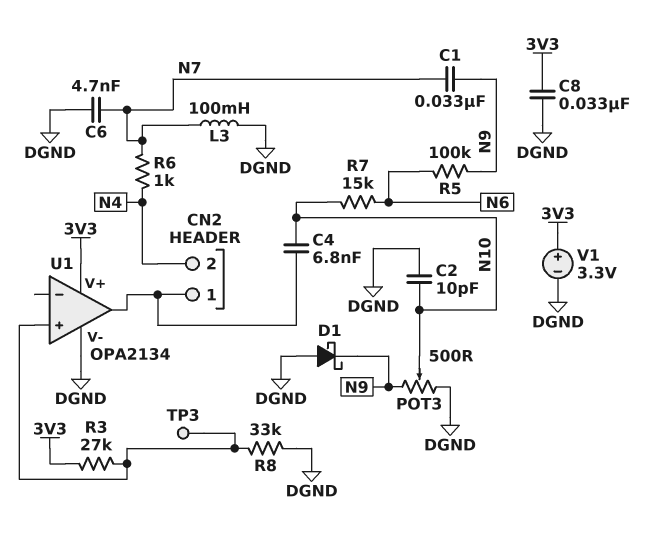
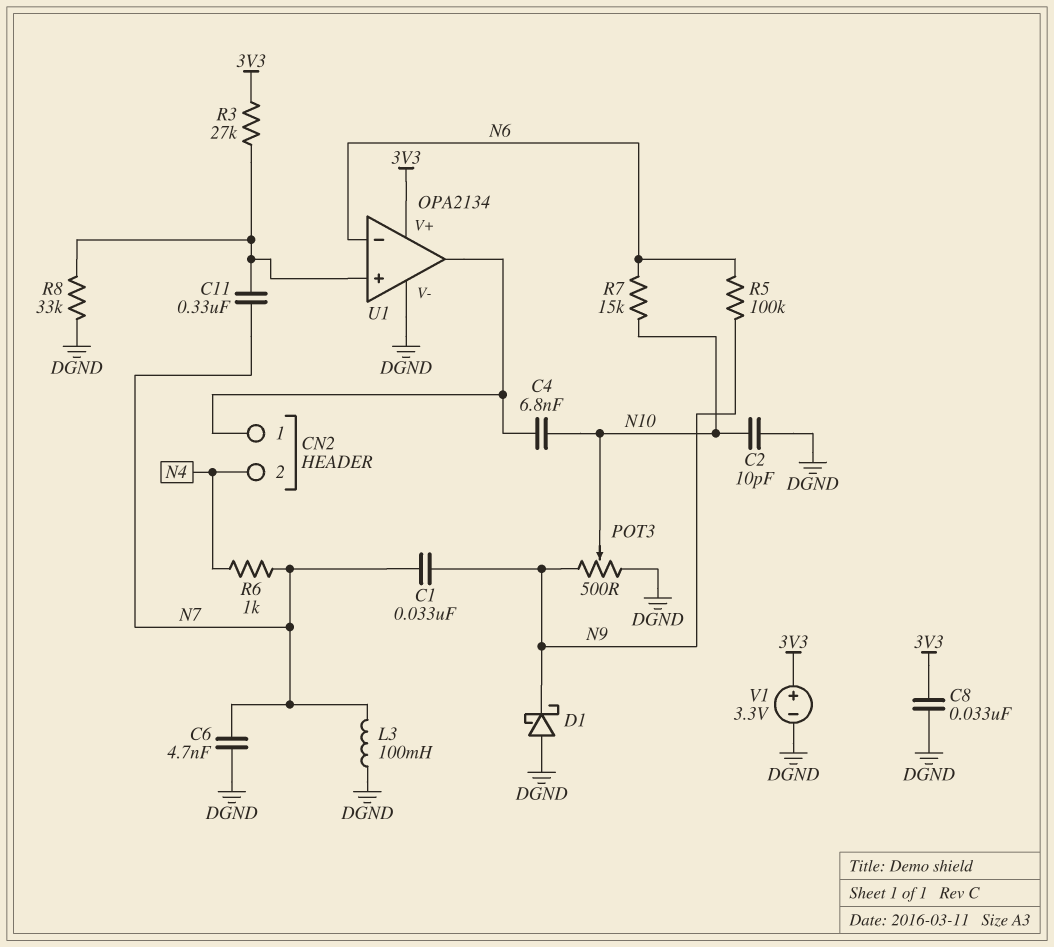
C11: none -> 330nF (N7, U1/in+)
TP3: test point (U1/in+) -> none
U1 pin in-: none -> N6

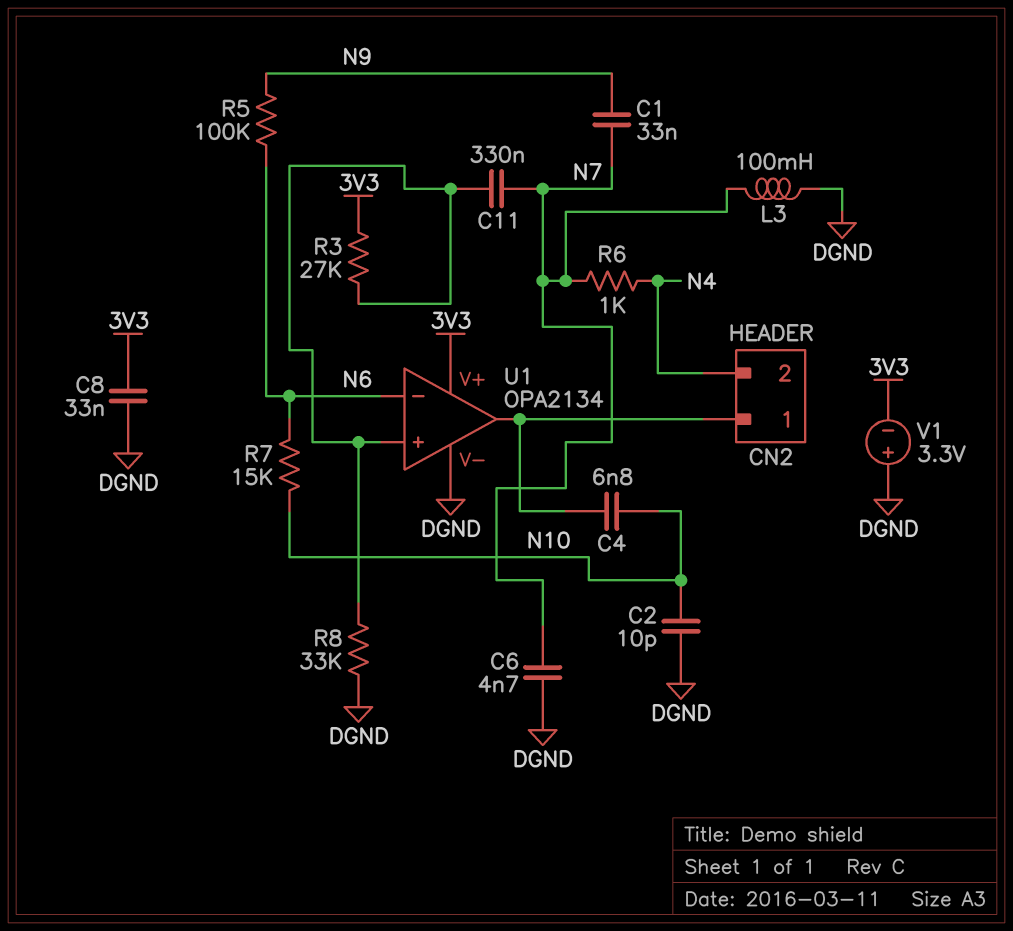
D1: schottky (A DGND, K N9) -> none
POT3: 500 (DGND, N9, wiper N10) -> none
V1: 3.3V (plus 3V3, minus DGND) -> 3.3V (plus DGND, minus 3V3)

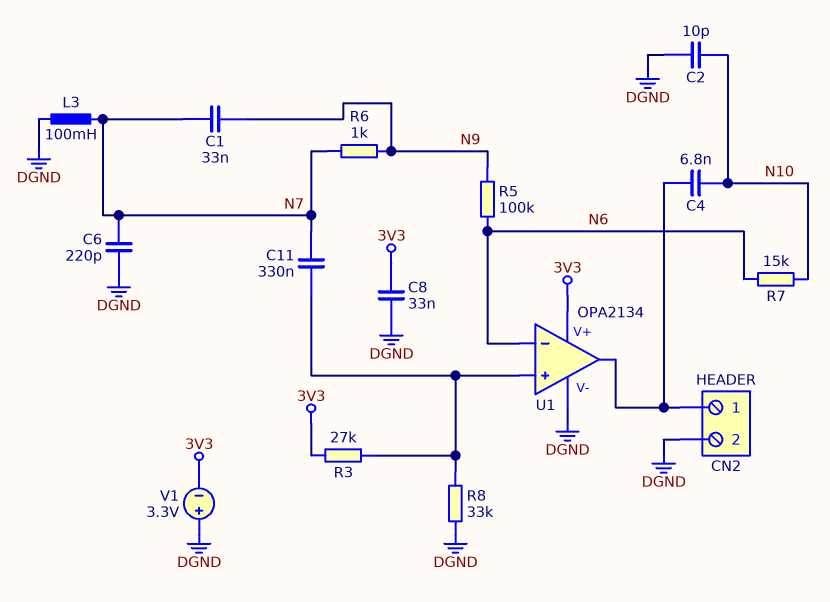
C6: 4.7nF (DGND, N7) -> 220pF (DGND, N7)
CN2 pin 2: N4 -> DGND
R6: 1k (N4, N7) -> 1k (N7, N9)

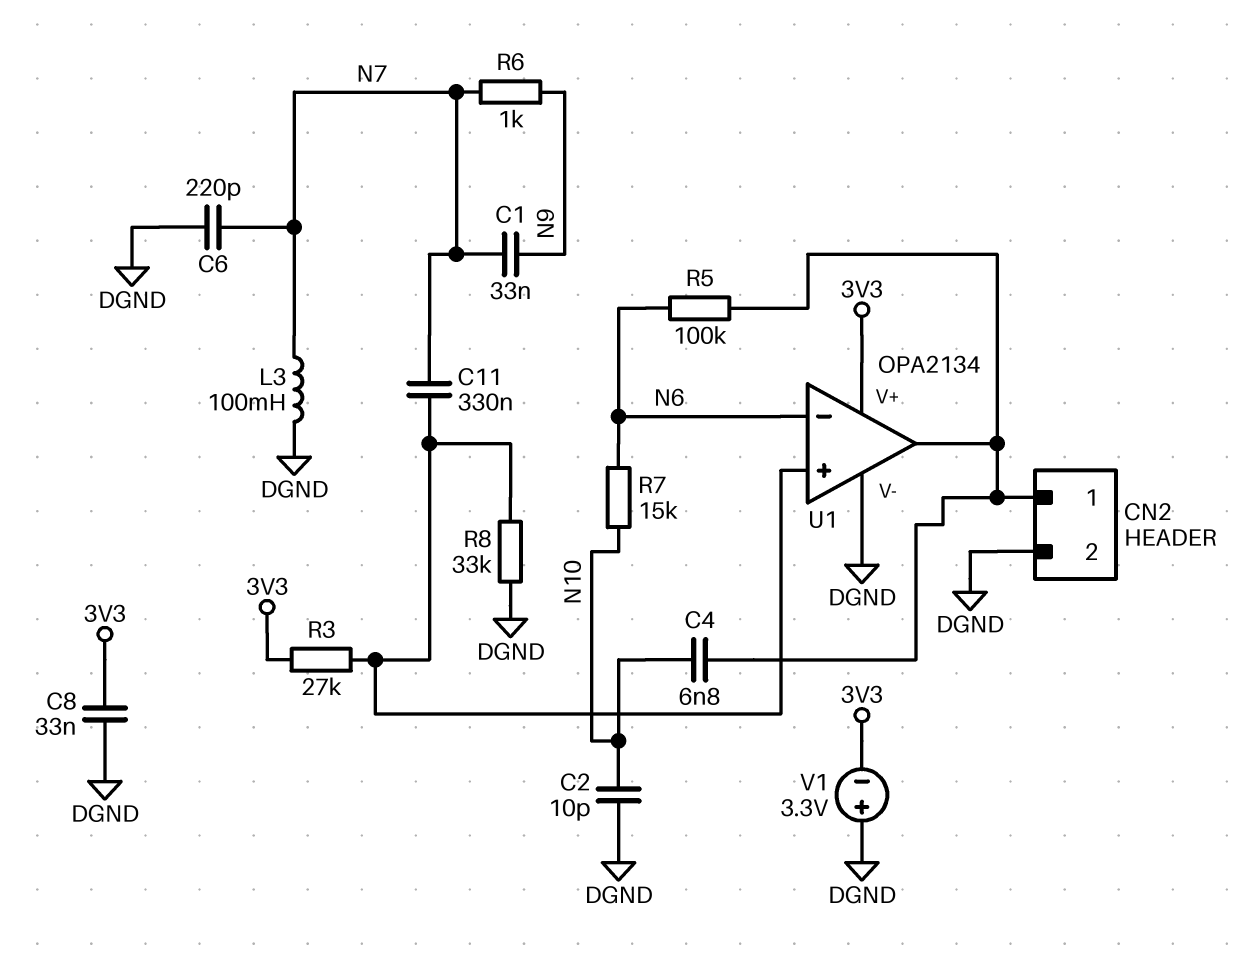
R5: 100k (N6, N9) -> 100k (CN2/1, N6)

